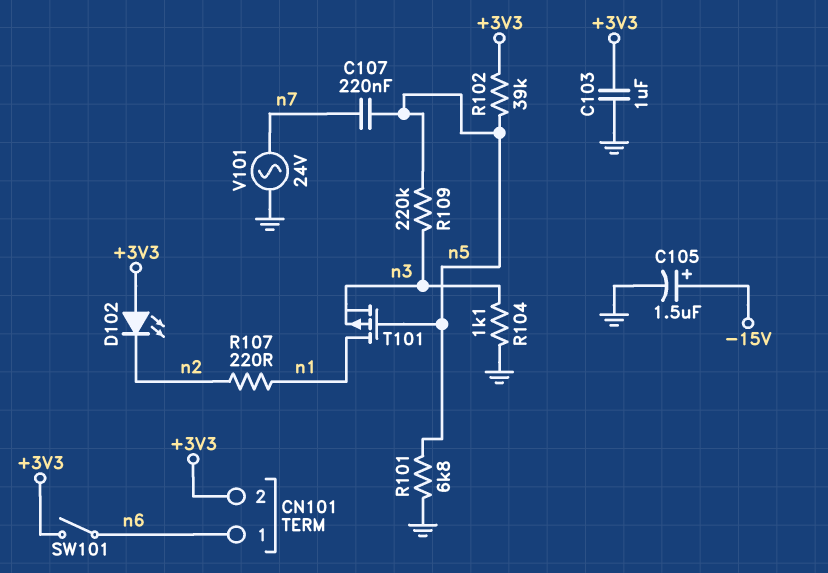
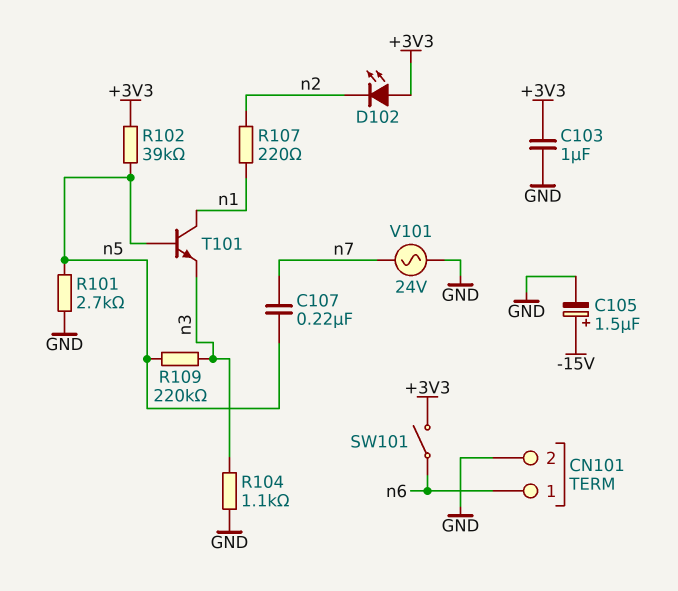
CN101 pin 2: +3V3 -> GND
R101: 6.8k (GND, n5) -> 2.7k (GND, n5)
T101: PMOS (G n5, D n1, S n3) -> NPN (B n5, C n1, E n3)

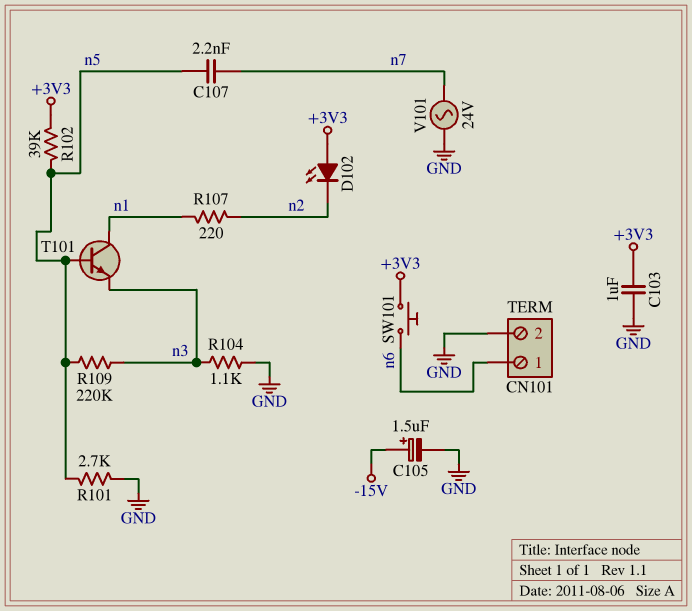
C107: 220nF (n5, n7) -> 2.2nF (n5, n7)
SW101: switch (+3V3, n6) -> button (+3V3, n6)

